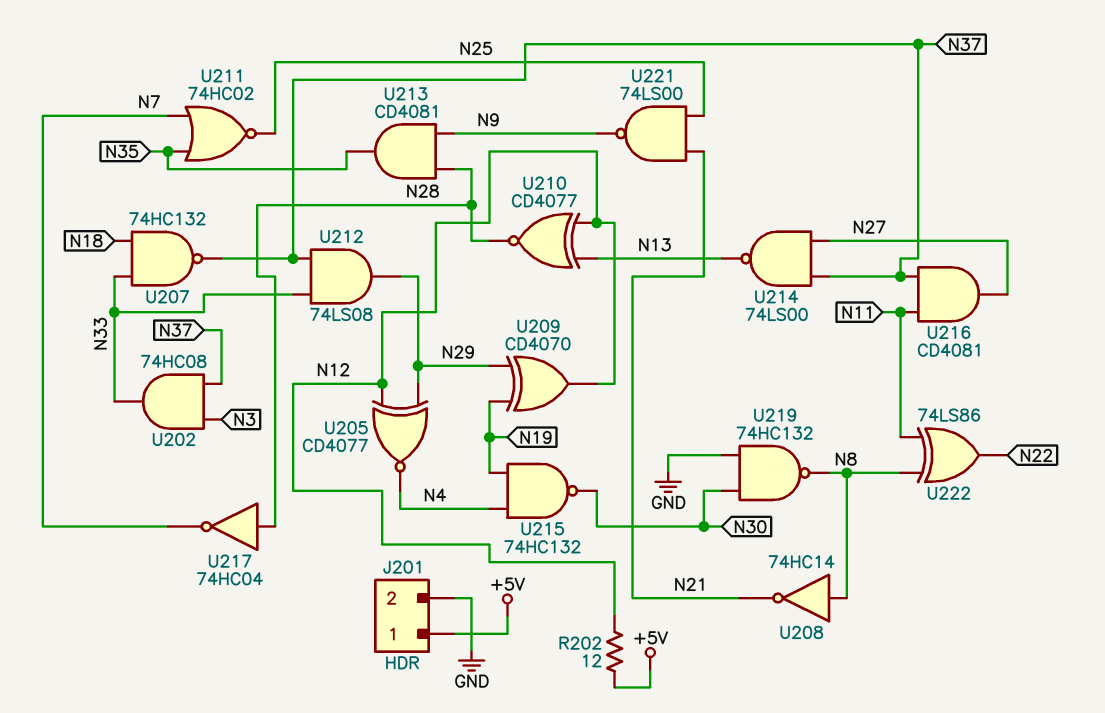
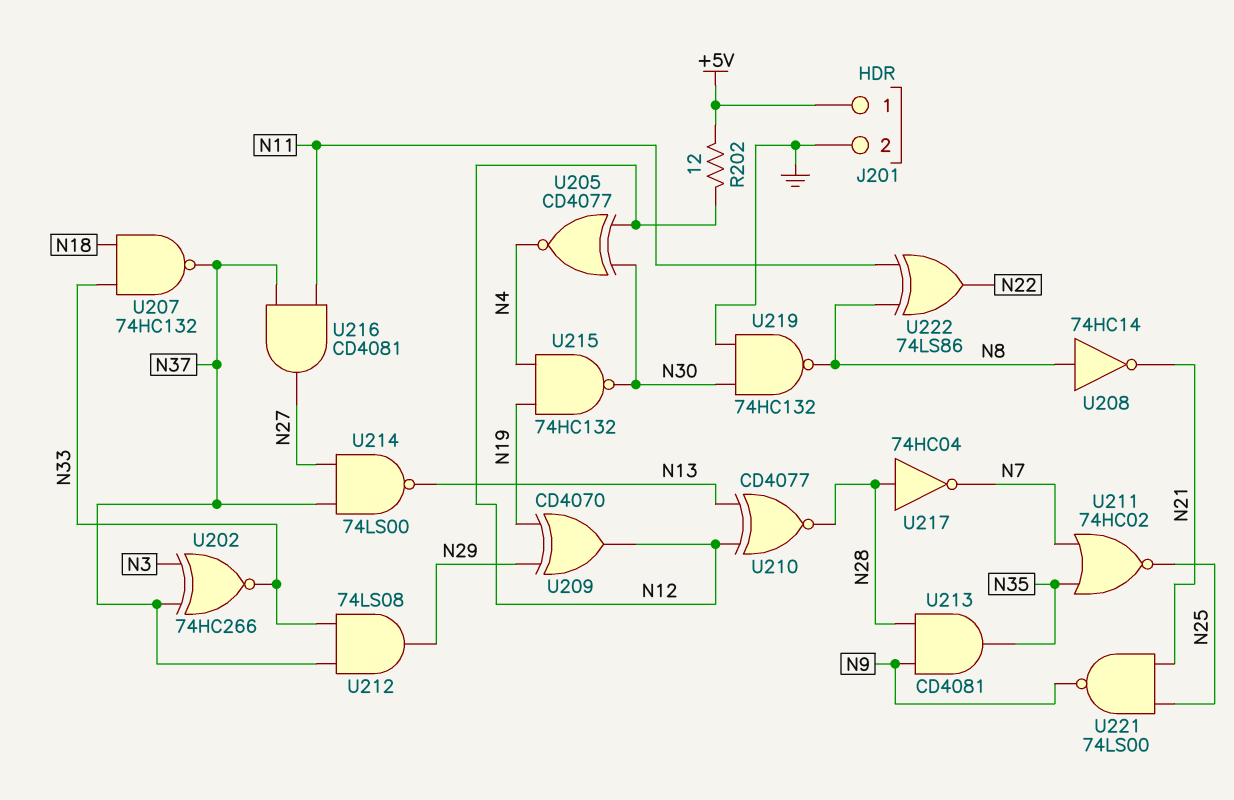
U202: AND 74HC08 (in N3, in N37, out N33) -> XNOR 74HC266 (in N3, in N37, out N33)
U205: XNOR CD4077 (in N12, in N29, out N4) -> XNOR CD4077 (in N12, in N30, out N4)

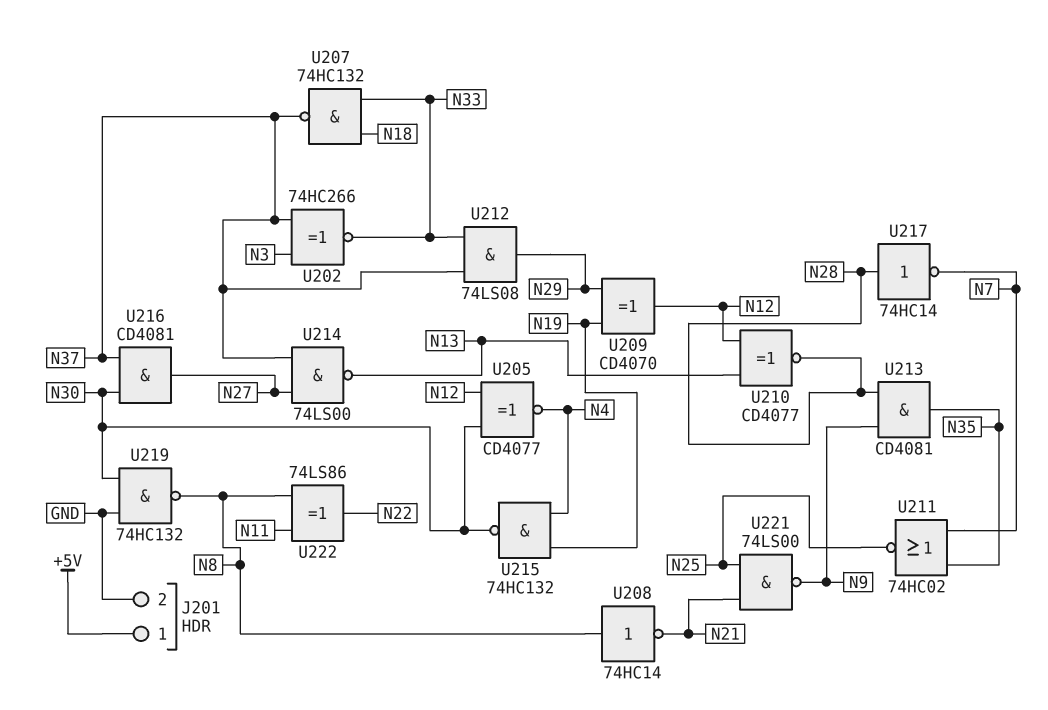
R202: 12 (+5V, N12) -> none
U216: AND CD4081 (in N11, in N37, out N27) -> AND CD4081 (in N30, in N37, out N27)
U217: NOT 74HC04 (in N28, out N7) -> NOT 74HC14 (in N28, out N7)

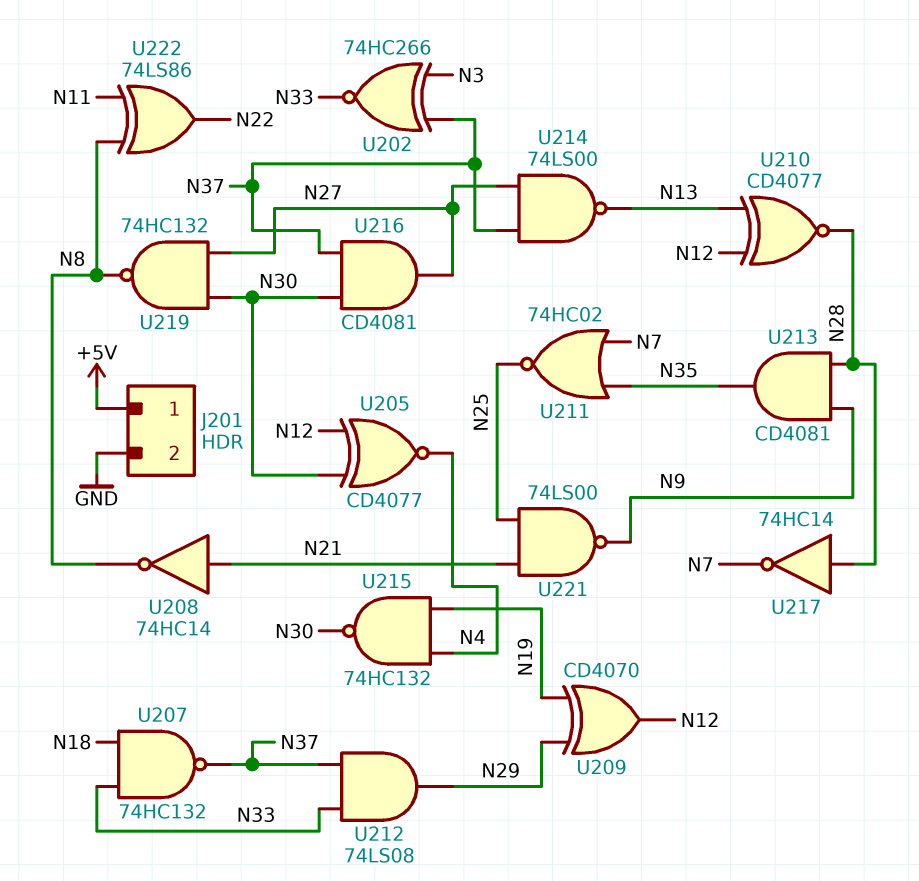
U208: NOT 74HC14 (in N8, out N21) -> NOT 74HC14 (in N21, out N8)
U219: NAND 74HC132 (in GND, in N30, out N8) -> NAND 74HC132 (in N27, in N30, out N8)

